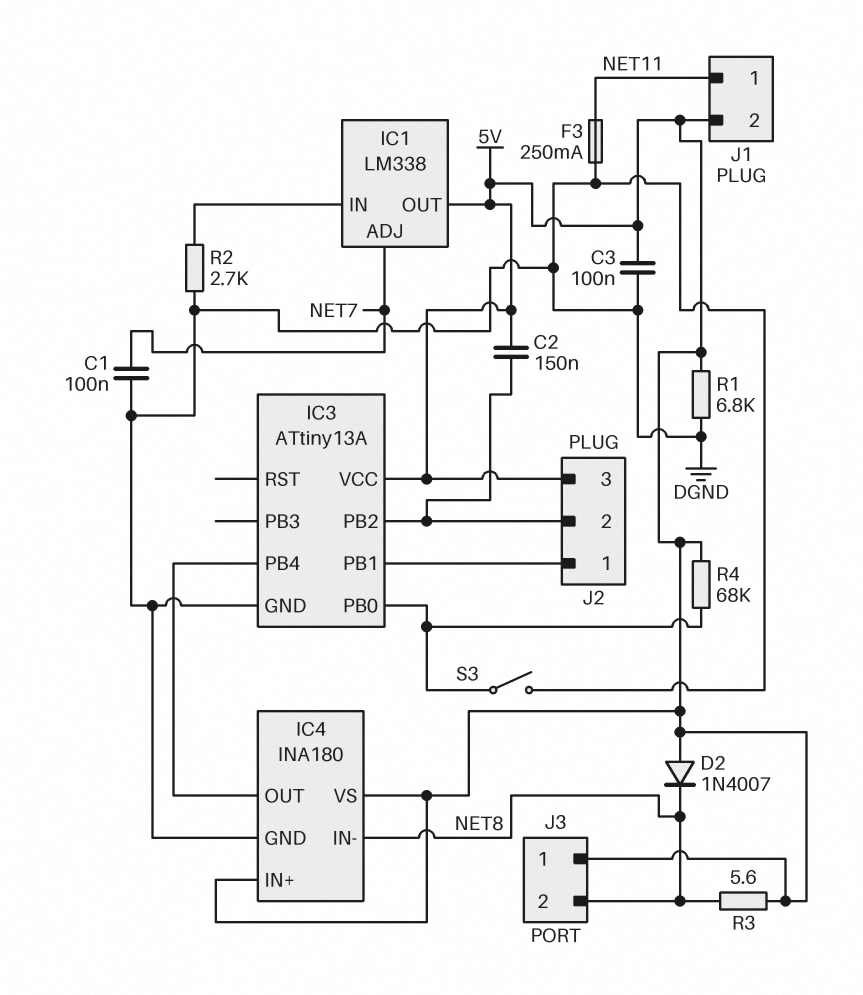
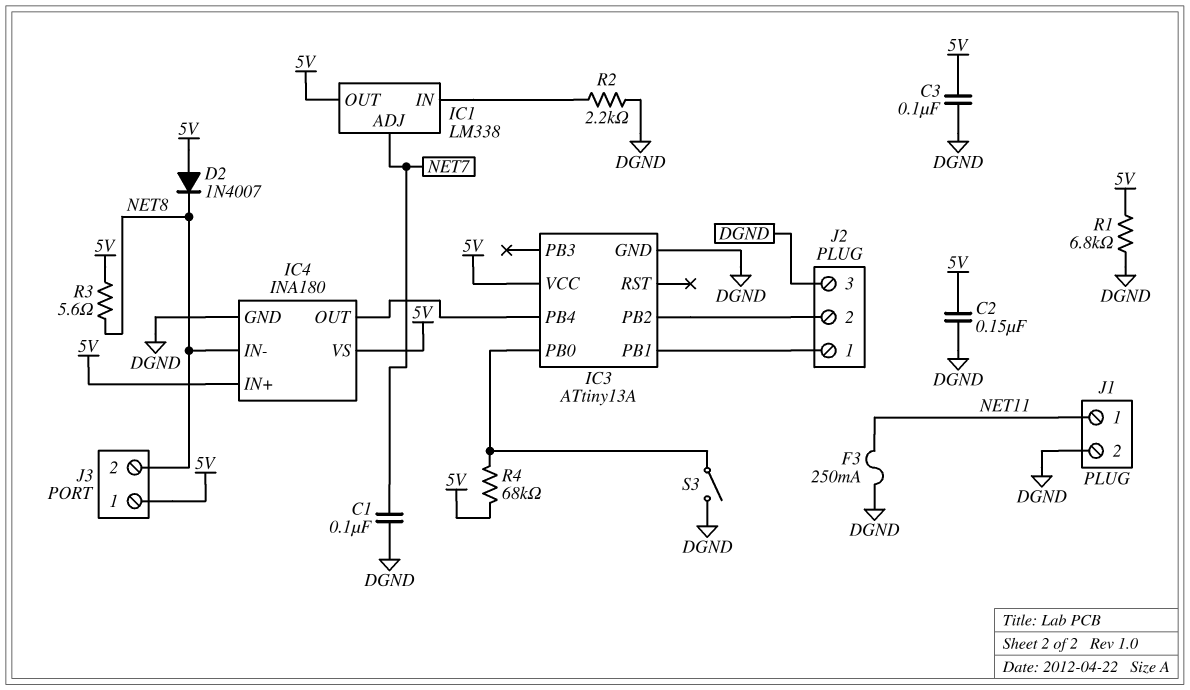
C2: 150nF (5V, IC3/PB2) -> 150nF (5V, DGND)
J1 pin 2: 5V -> DGND
J2 pin 3: 5V -> DGND
R2: 2.7k (DGND, IC1/IN) -> 2.2k (DGND, IC1/IN)

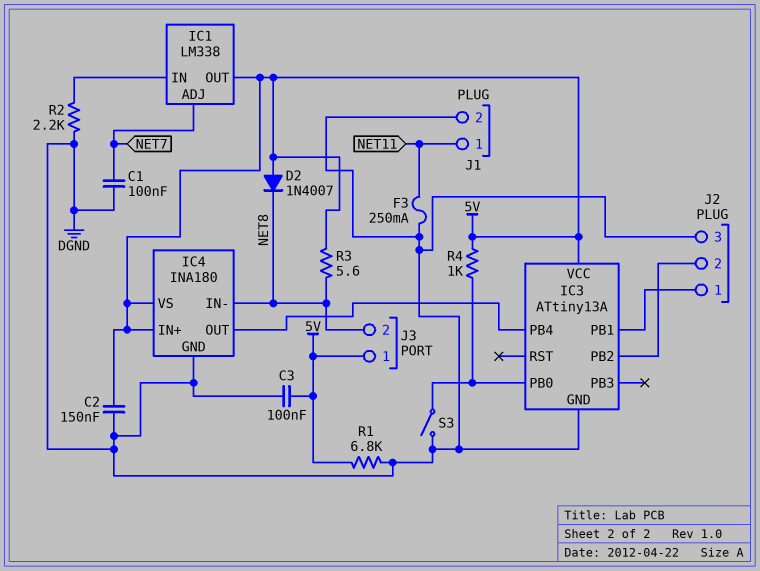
R4: 68k (5V, IC3/PB0) -> 1k (5V, IC3/PB0)

